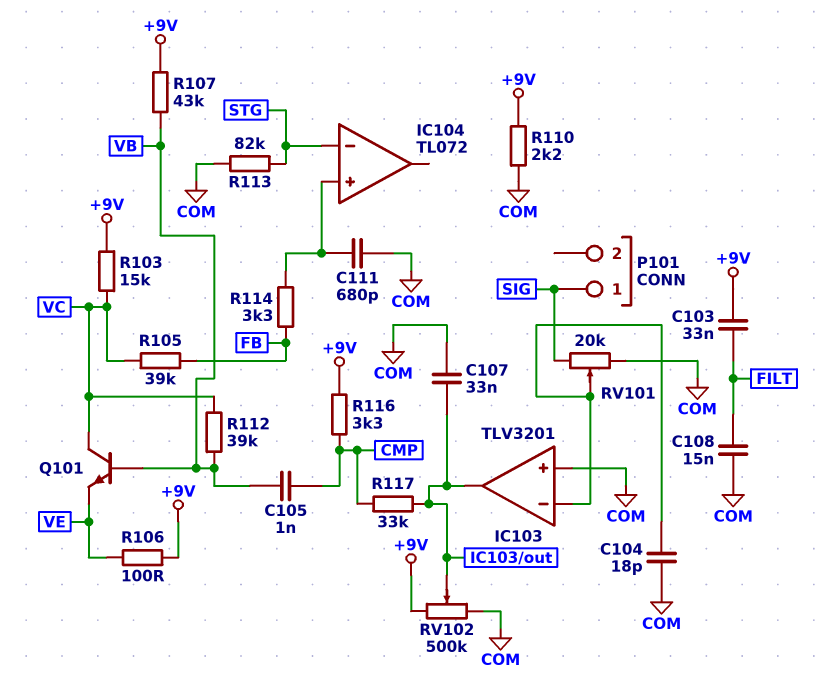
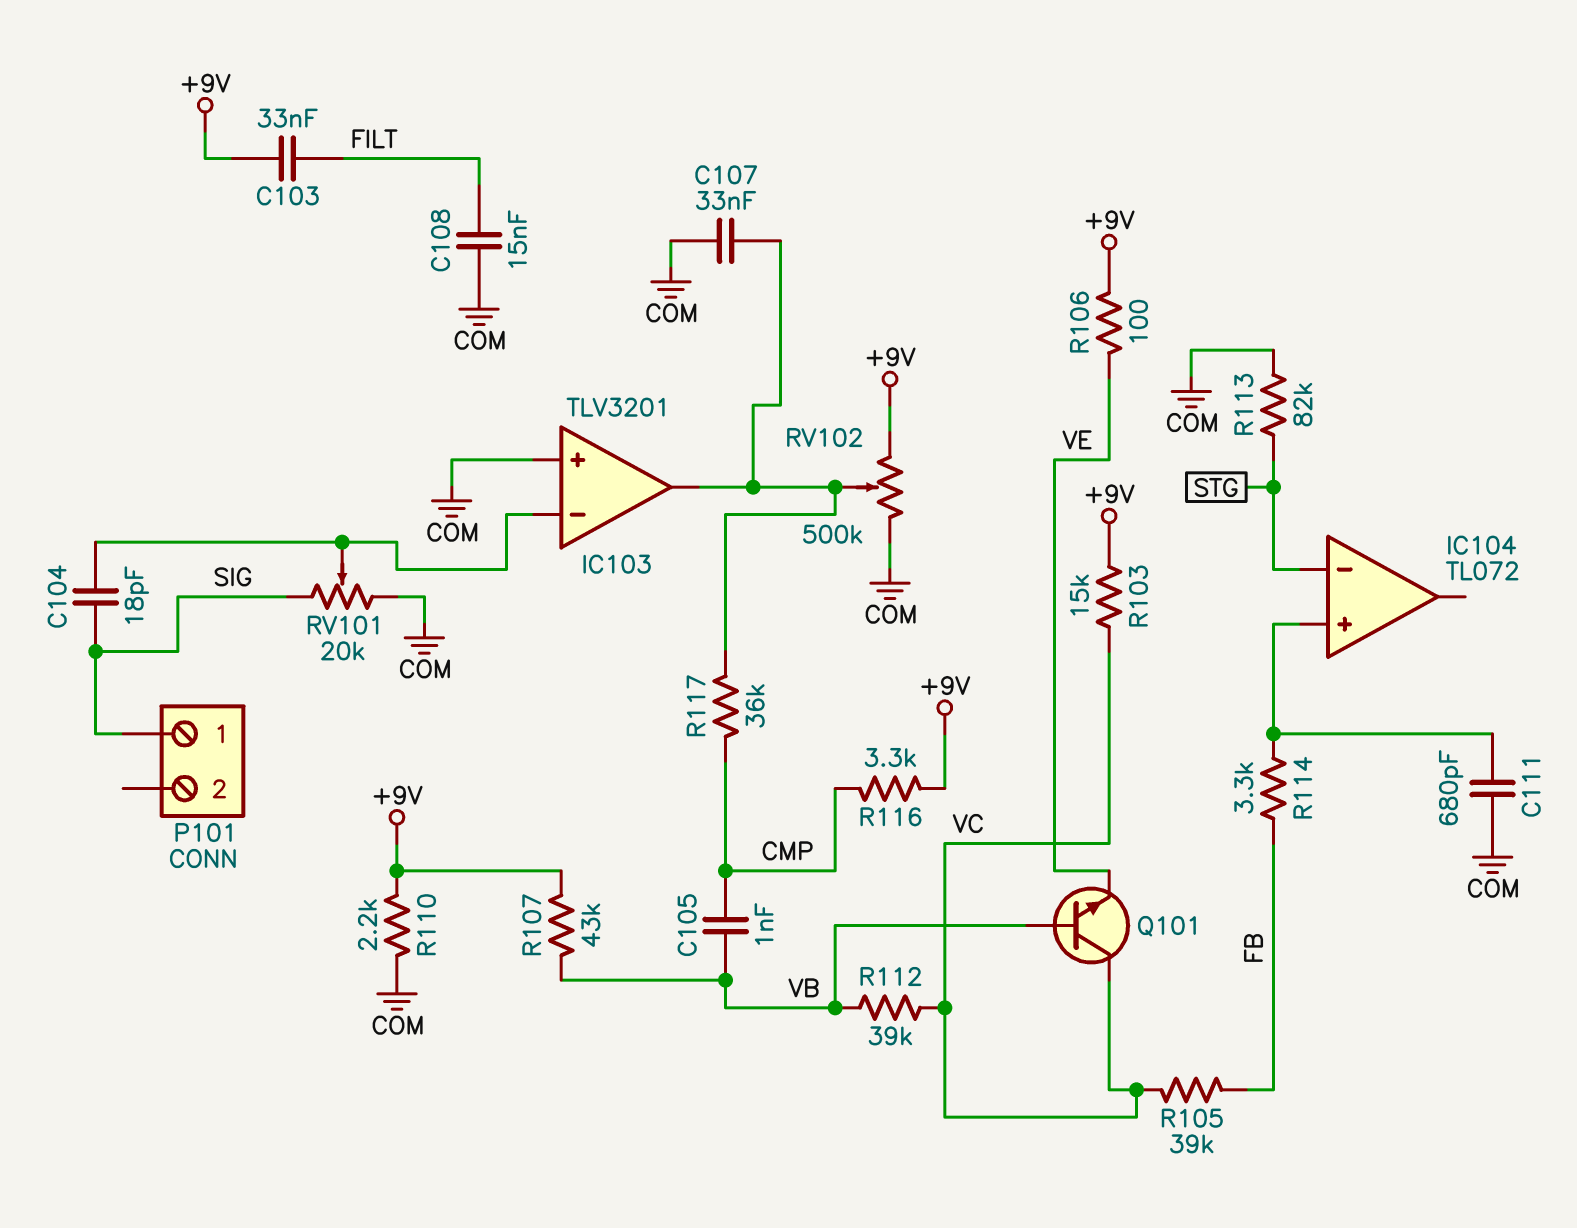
C104: 18pF (COM, IC103/in-) -> 18pF (IC103/in-, SIG)
R117: 33k (CMP, IC103/out) -> 36k (CMP, IC103/out)

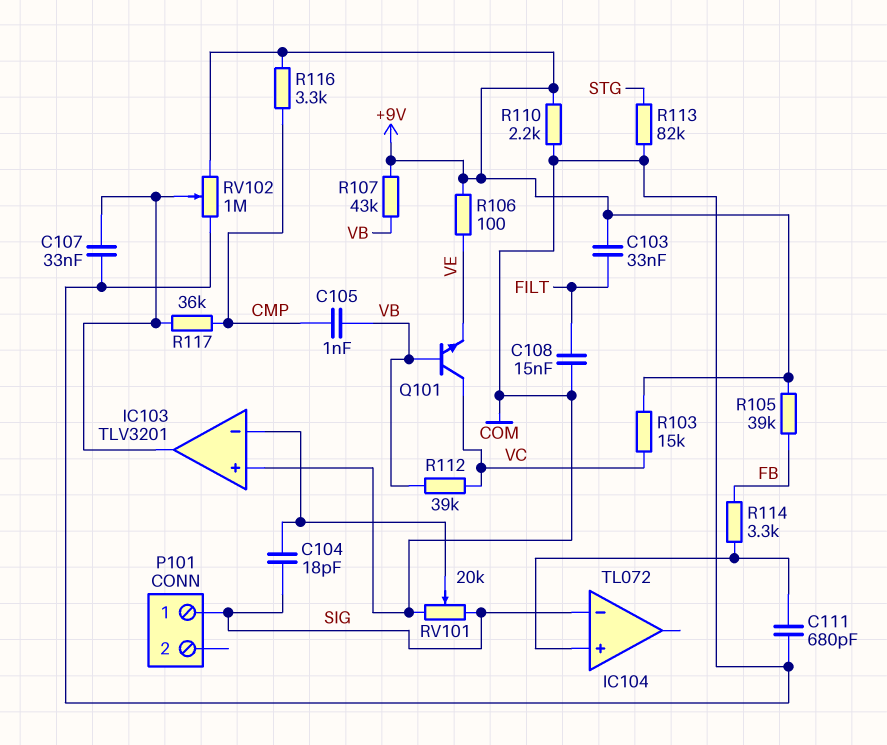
IC104 pin in-: STG -> SIG
R105: 39k (FB, VC) -> 39k (+9V, FB)
RV102: 500k (+9V, COM, wiper IC103/out) -> 1M (+9V, COM, wiper IC103/out)

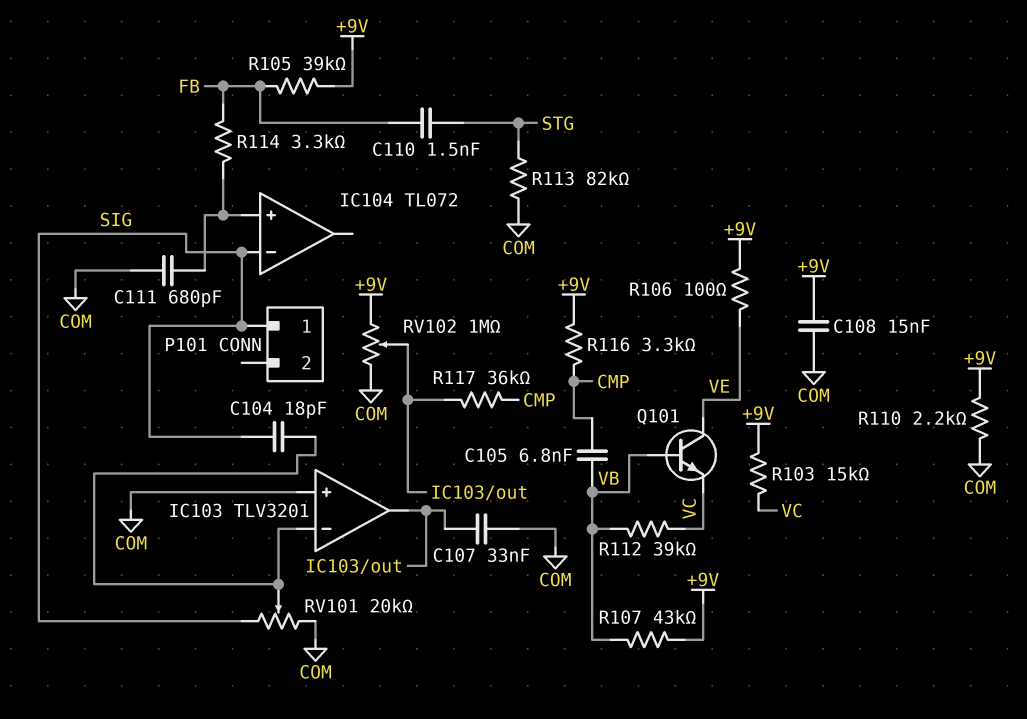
C103: 33nF (+9V, FILT) -> none
C105: 1nF (CMP, VB) -> 6.8nF (CMP, VB)
C108: 15nF (COM, FILT) -> 15nF (+9V, COM)
C110: none -> 1.5nF (FB, STG)
Q101: NPN (B VB, C VC, E VE) -> NPN (B VB, C VE, E VC)

